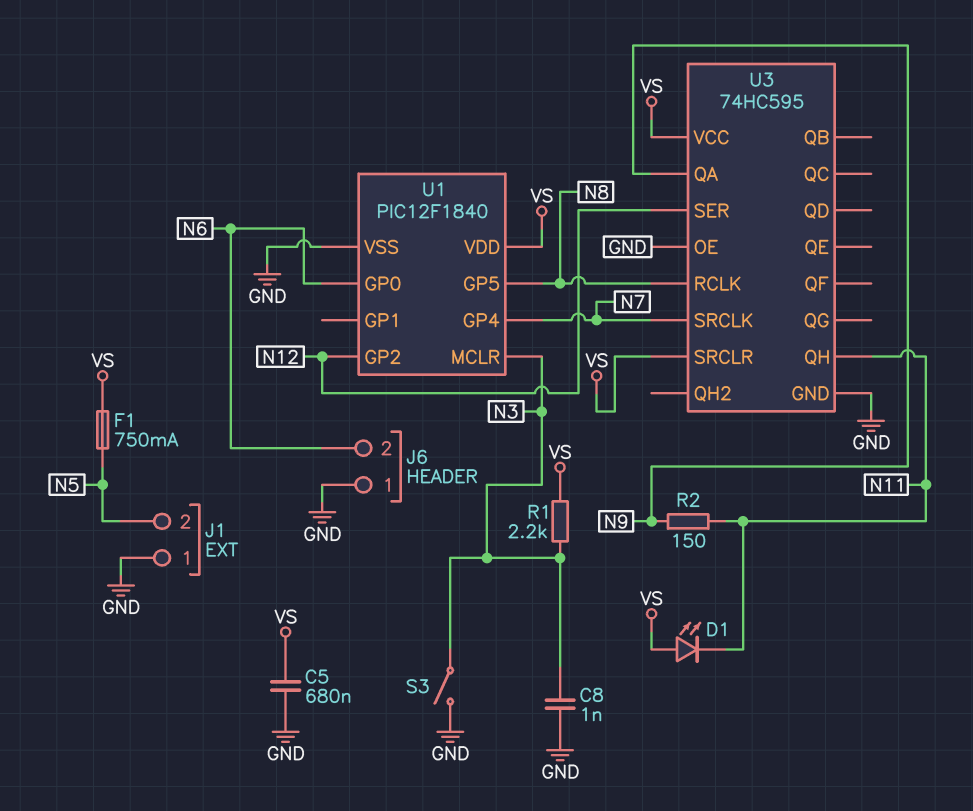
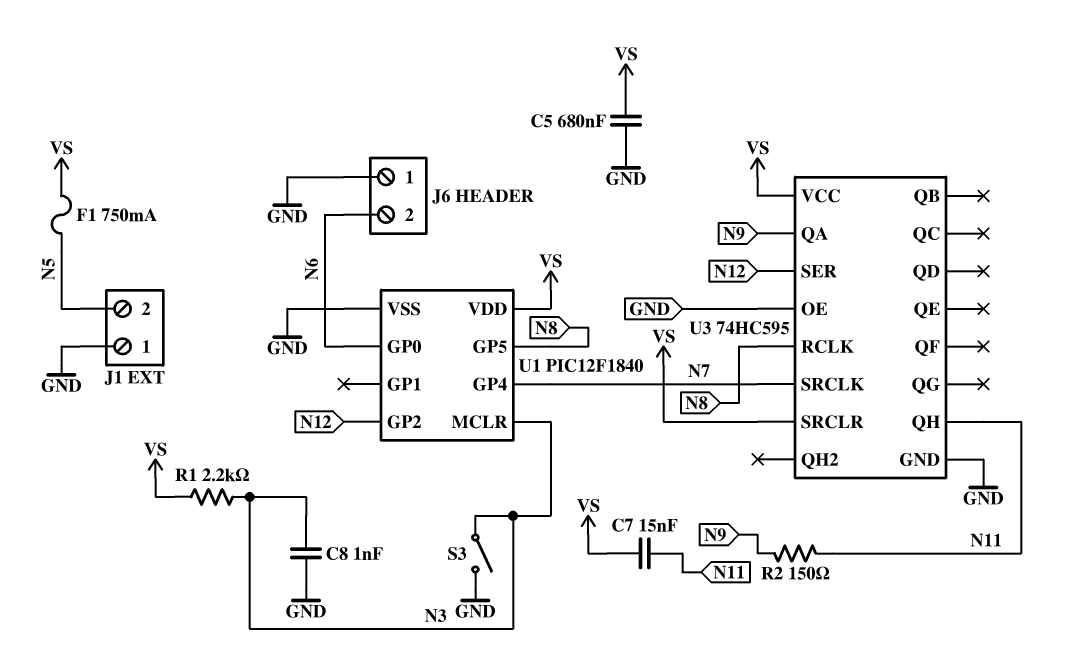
C7: none -> 15nF (N11, VS)
D1: LED (A VS, K N11) -> none

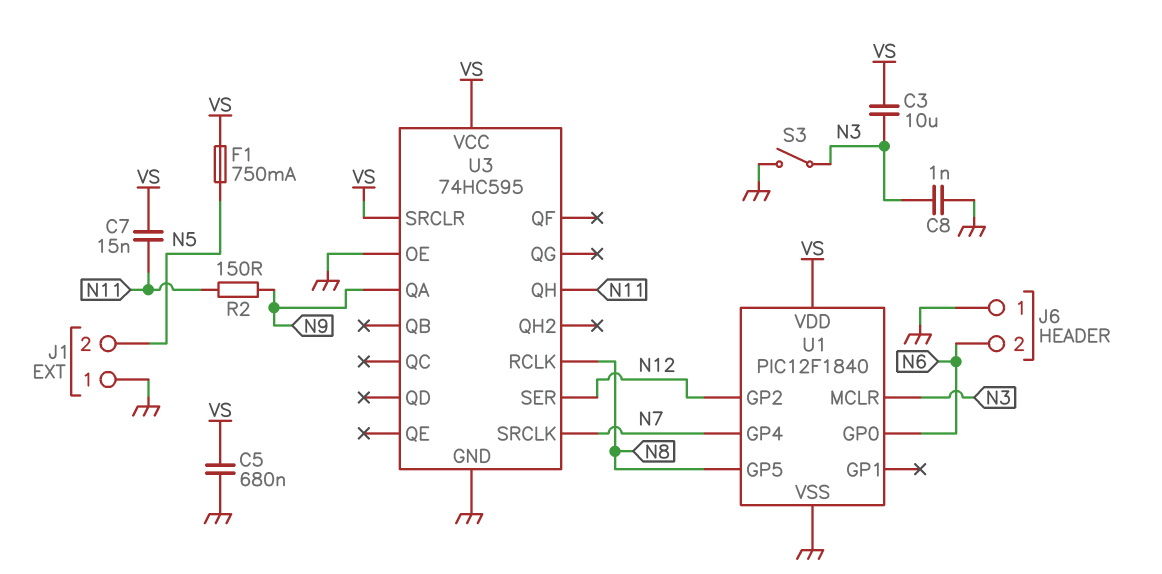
C3: none -> 10uF (N3, VS)
R1: 2.2k (N3, VS) -> none

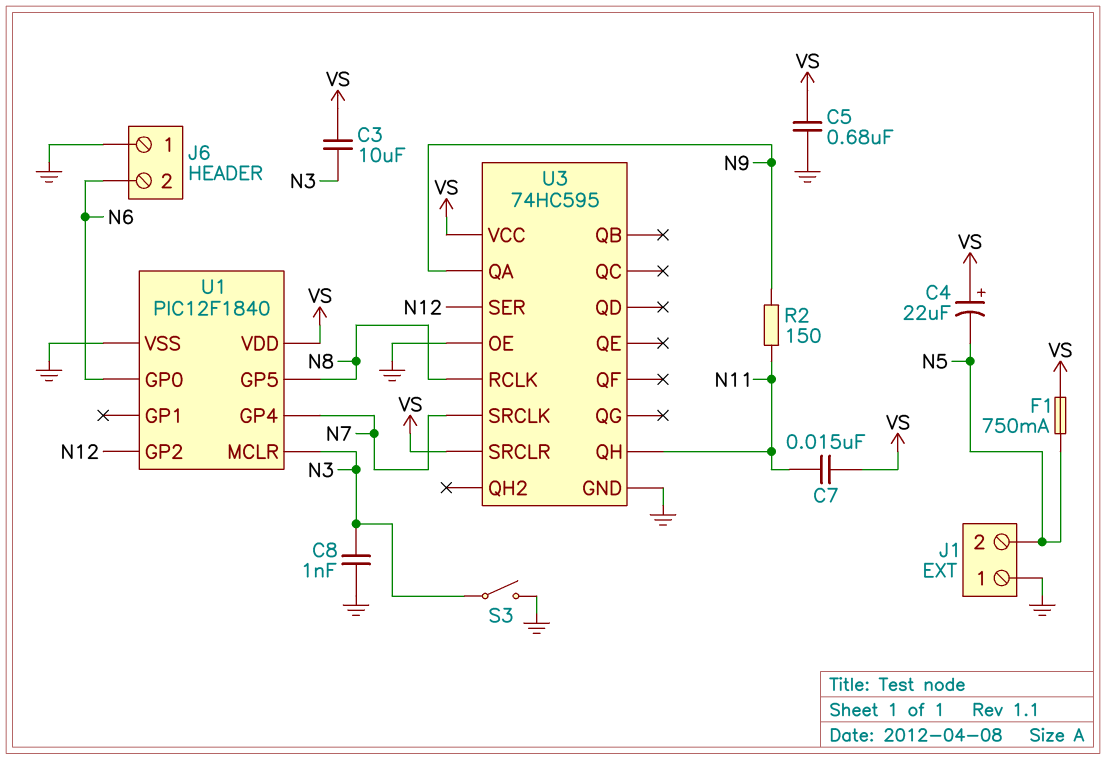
C4: none -> 22uF (plus VS, minus N5)

